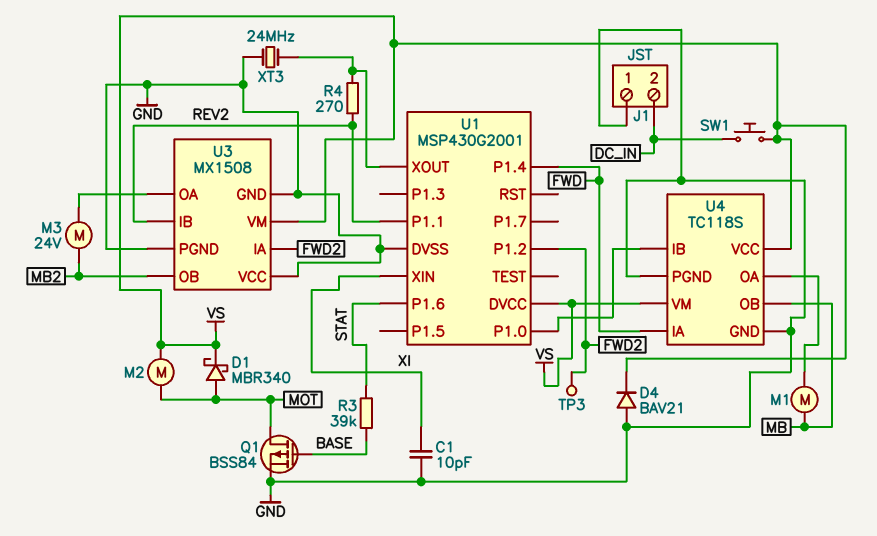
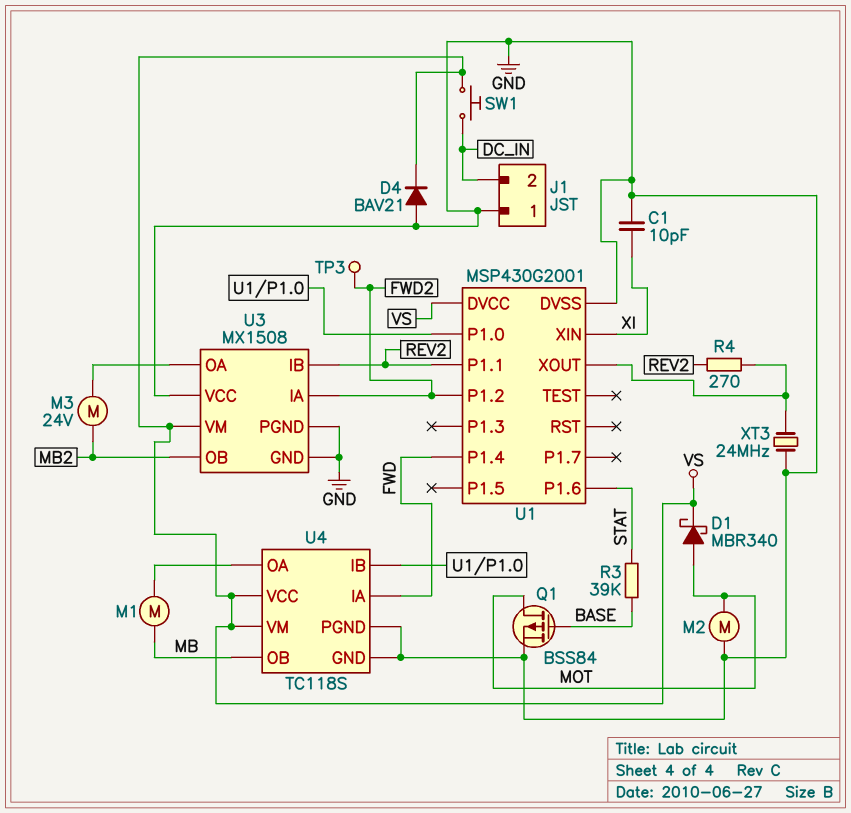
M2: motor (MOT, VS) -> motor (GND, MOT)

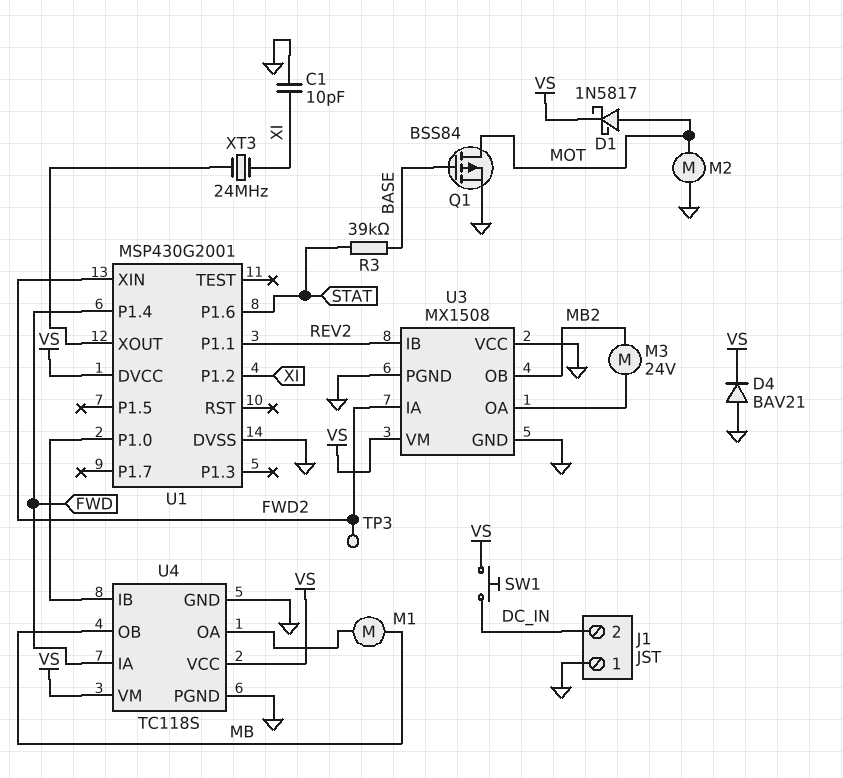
D1: schottky MBR340 (A MOT, K VS) -> schottky 1N5817 (A MOT, K VS)
R4: 270 (REV2, U1/XOUT) -> none
U1 pin P1.2: FWD2 -> XI
U1 pin XIN: XI -> FWD2
XT3: 24MHz (GND, U1/XOUT) -> 24MHz (U1/XOUT, XI)

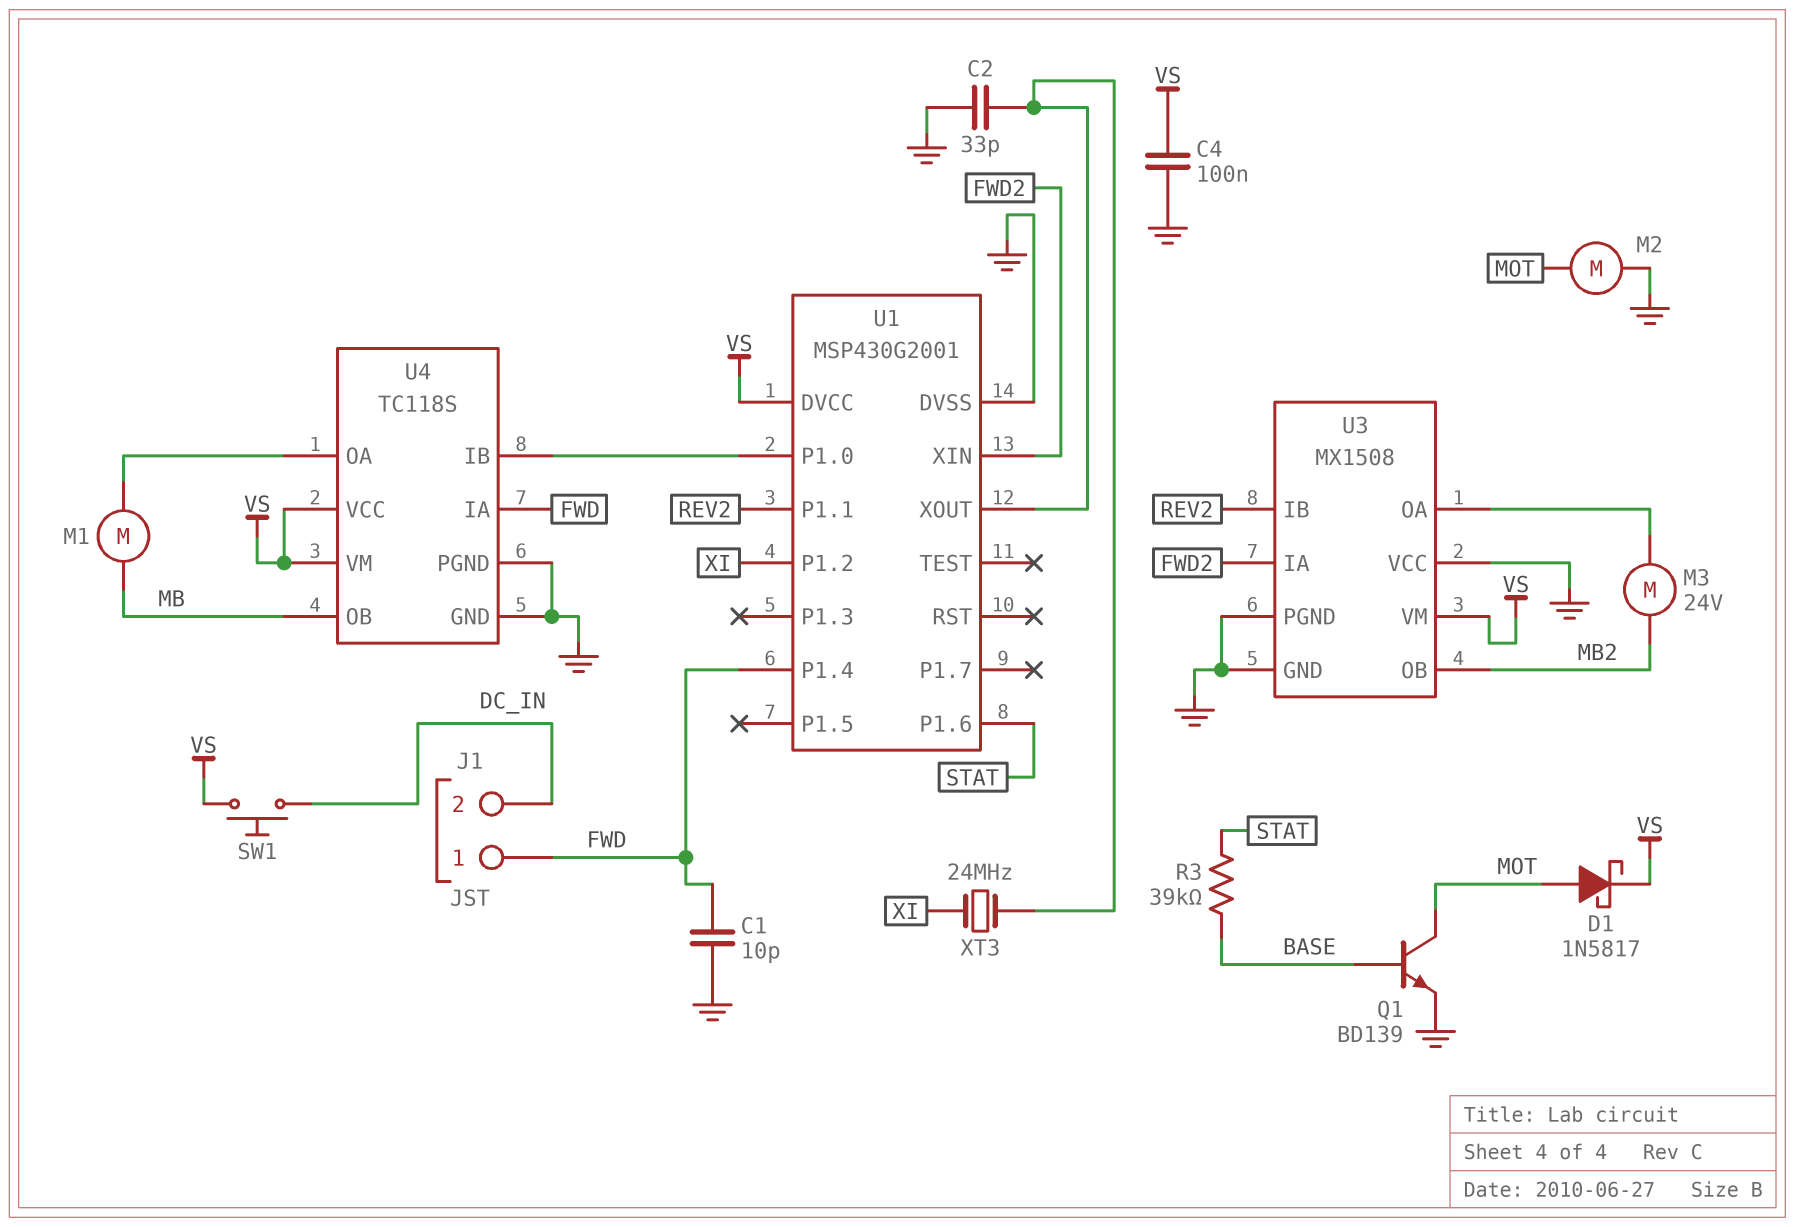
C1: 10pF (GND, XI) -> 10pF (FWD, GND)
C2: none -> 33pF (GND, U1/XOUT)
C4: none -> 100nF (GND, VS)
D4: diode BAV21 (A GND, K VS) -> none
J1 pin 1: GND -> FWD
Q1: PMOS BSS84 (G BASE, D MOT, S GND) -> NPN BD139 (B BASE, C MOT, E GND)
TP3: test point (FWD2) -> none

